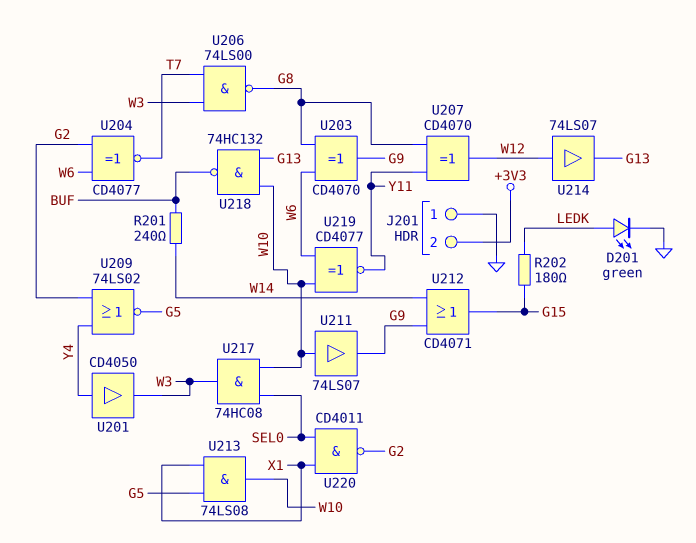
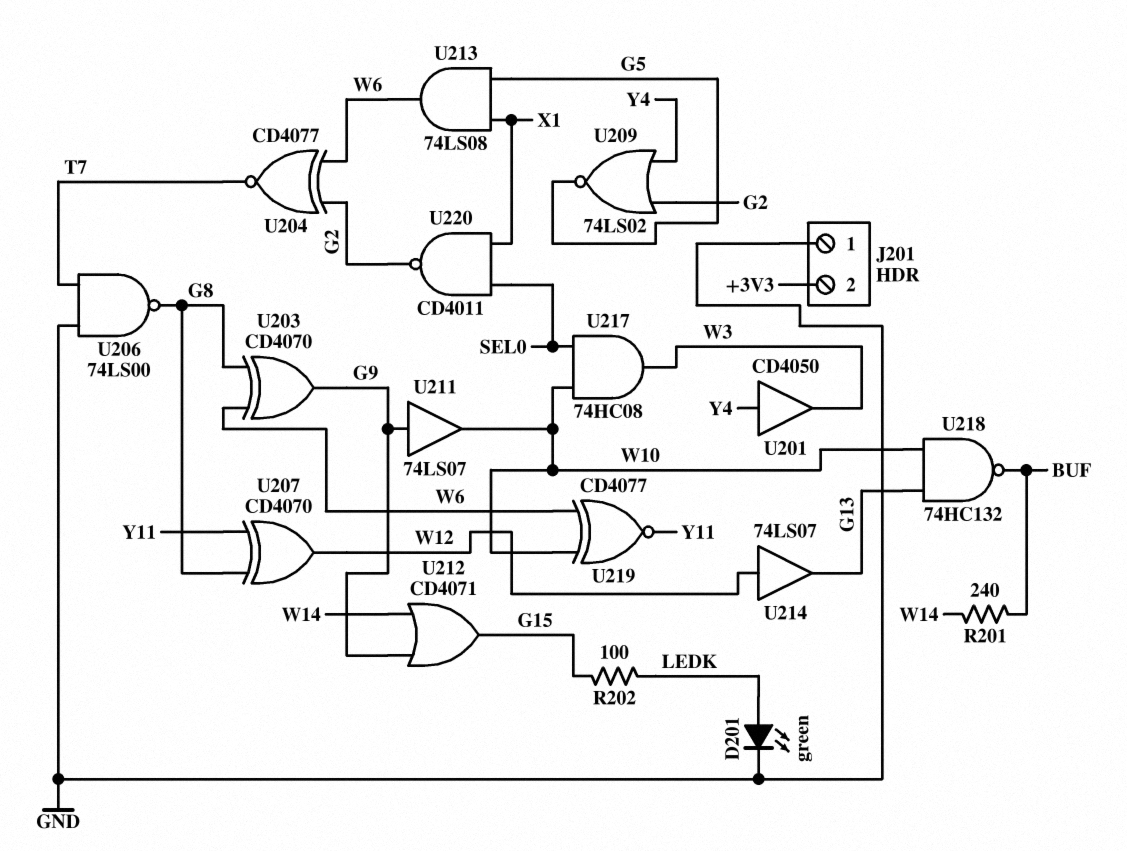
R202: 180 (G15, LEDK) -> 100 (G15, LEDK)
U206: NAND 74LS00 (in T7, in W3, out G8) -> NAND 74LS00 (in GND, in T7, out G8)
U211: buffer 74LS07 (in W10, out G9) -> buffer 74LS07 (in G9, out W10)
U213: AND 74LS08 (in G5, in X1, out W10) -> AND 74LS08 (in G5, in X1, out W6)

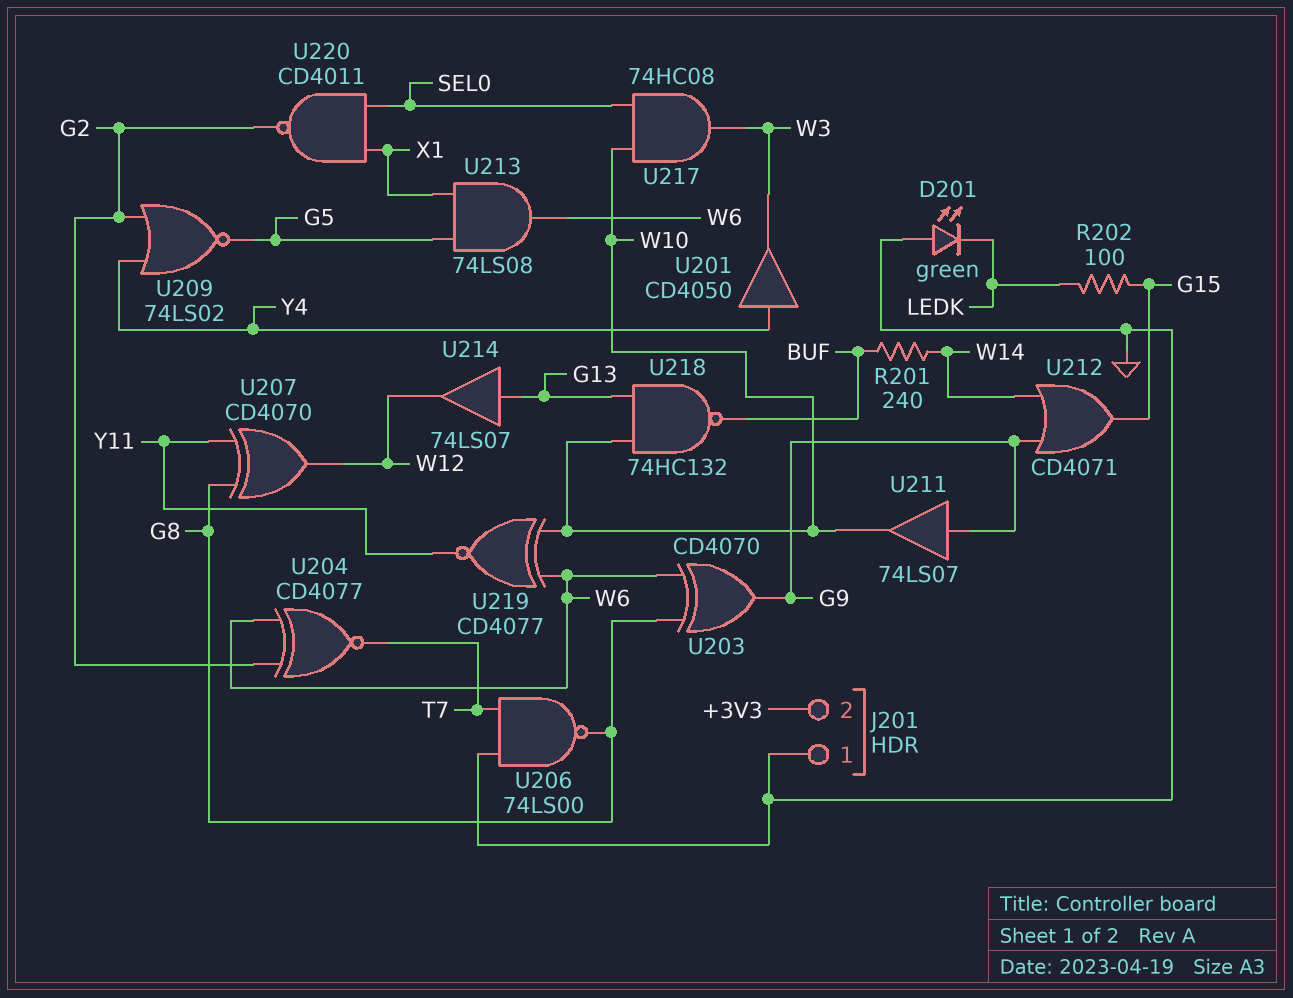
D201: LED green (A LEDK, K GND) -> LED green (A GND, K LEDK)
U214: buffer 74LS07 (in W12, out G13) -> buffer 74LS07 (in G13, out W12)

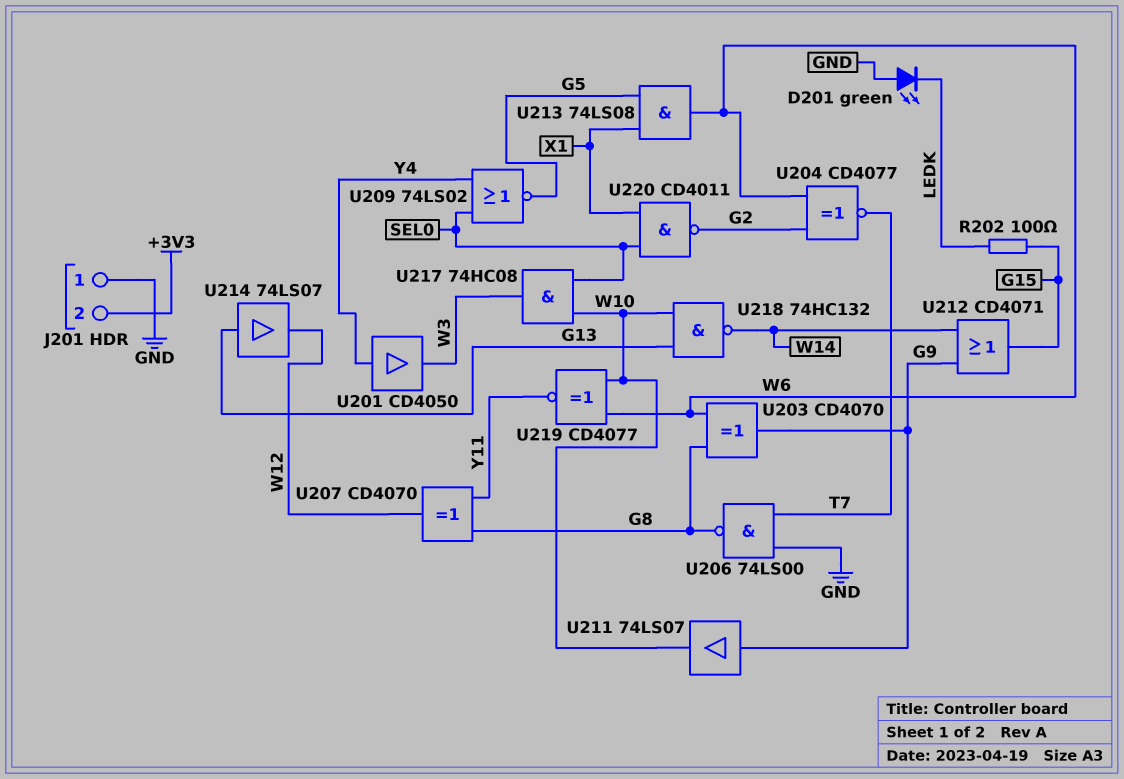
R201: 240 (BUF, W14) -> none
U209: NOR 74LS02 (in G2, in Y4, out G5) -> NOR 74LS02 (in SEL0, in Y4, out G5)
U218: NAND 74HC132 (in G13, in W10, out BUF) -> NAND 74HC132 (in G13, in W10, out W14)

